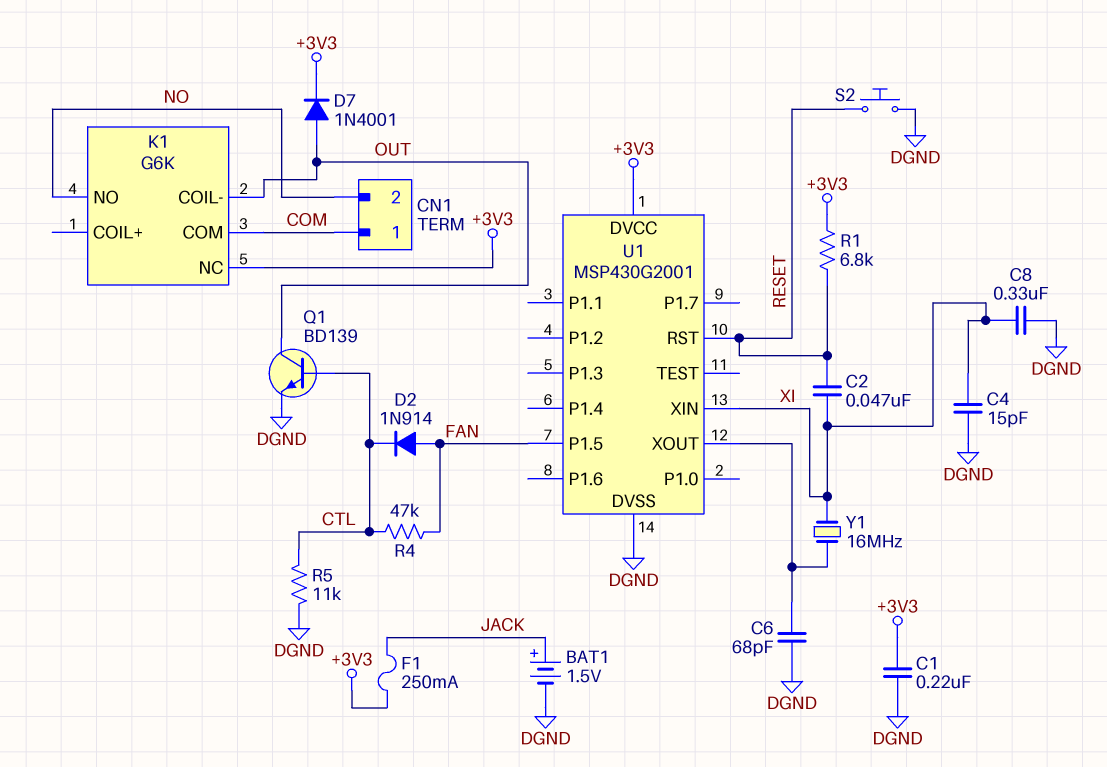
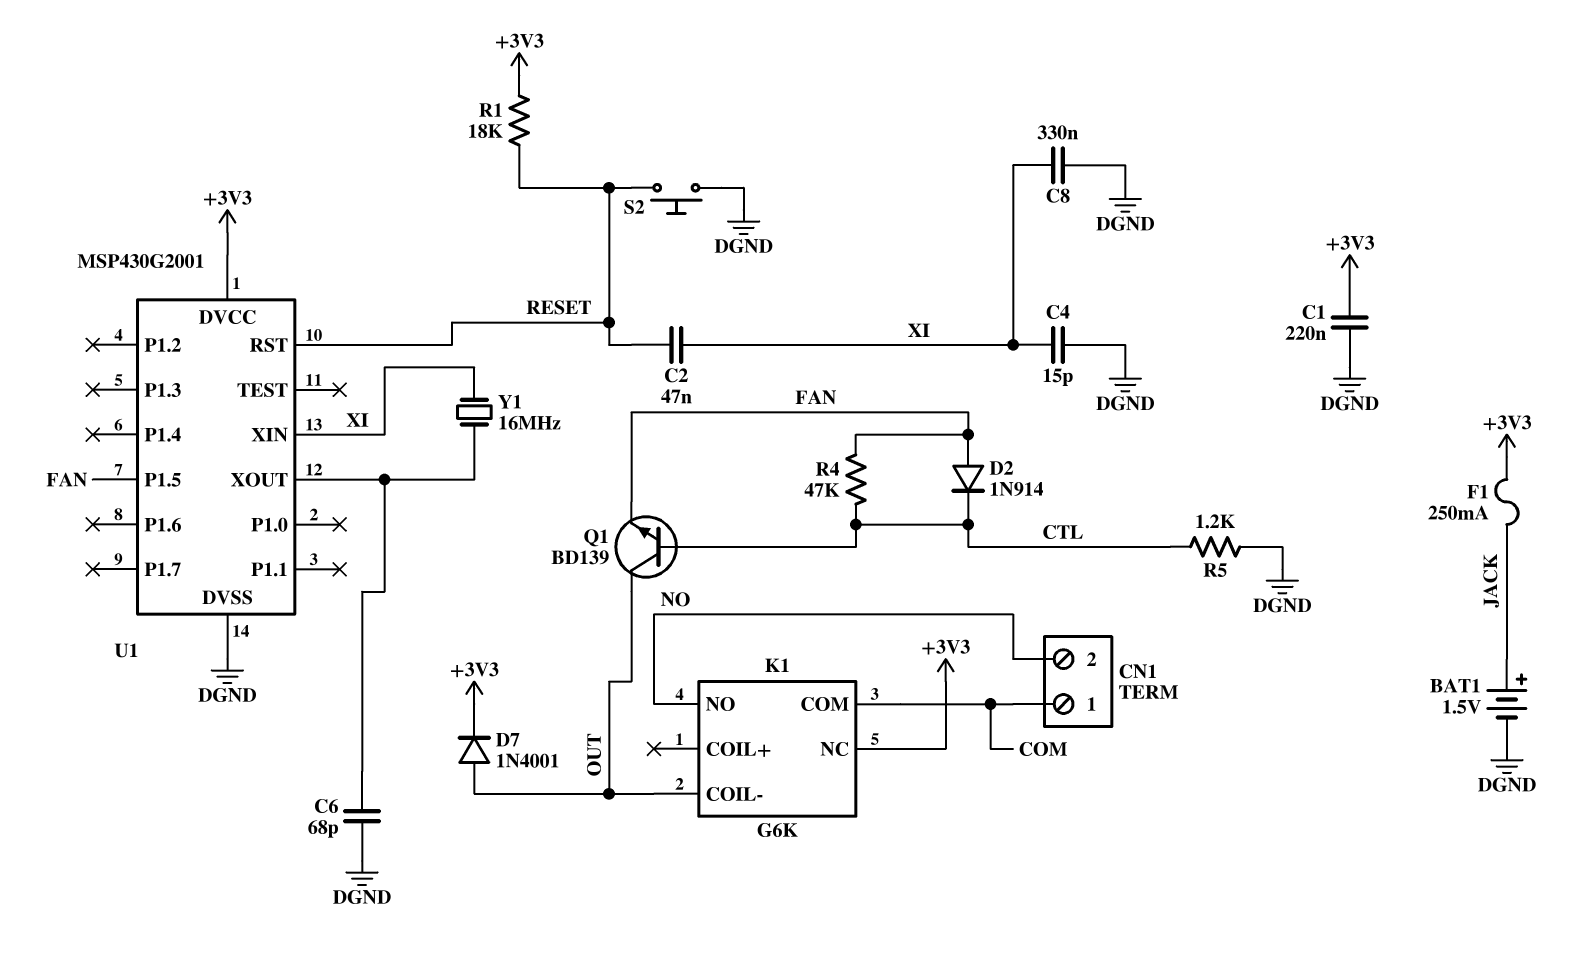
Q1: NPN BD139 (B CTL, C OUT, E DGND) -> NPN BD139 (B CTL, C OUT, E FAN)
R1: 6.8k (+3V3, RESET) -> 18k (+3V3, RESET)
R5: 11k (CTL, DGND) -> 1.2k (CTL, DGND)

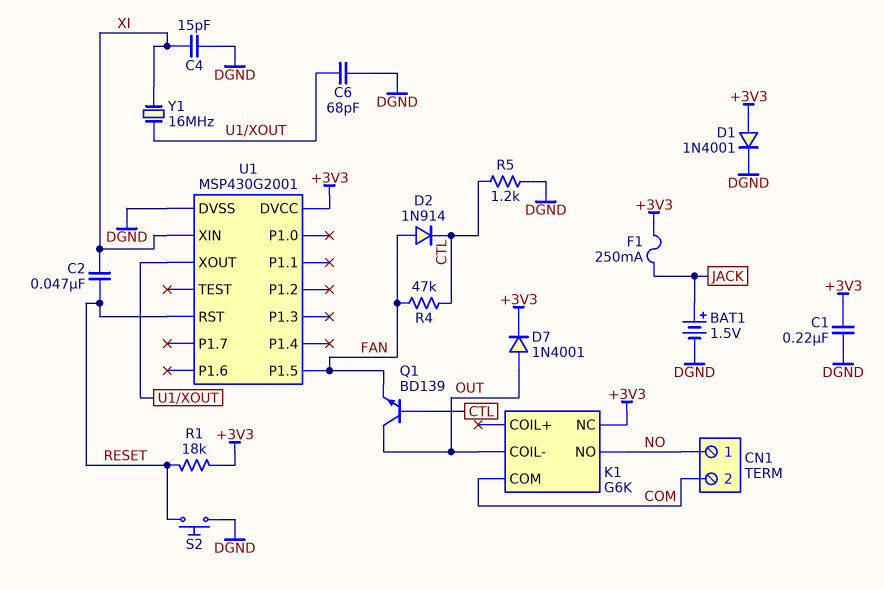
C8: 330nF (DGND, XI) -> none
CN1 pin 1: COM -> NO
CN1 pin 2: NO -> COM
D1: none -> diode 1N4001 (A +3V3, K DGND)

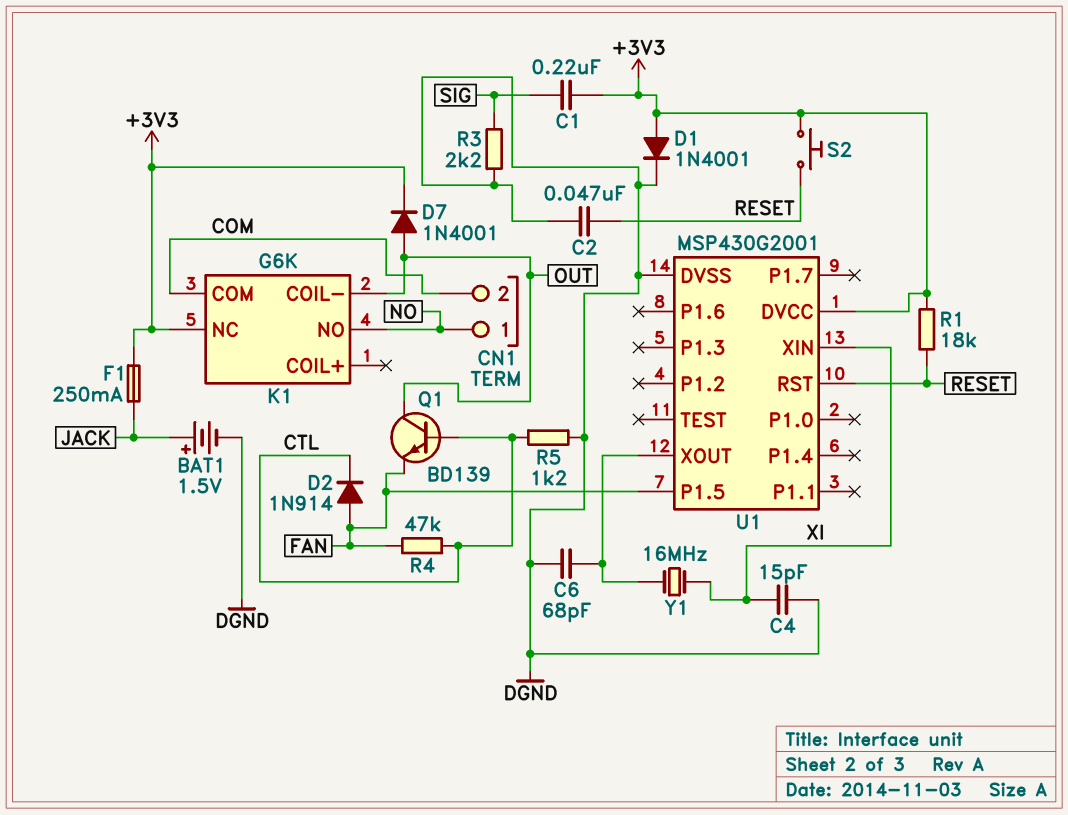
C1: 220nF (+3V3, DGND) -> 220nF (+3V3, SIG)
C2: 47nF (RESET, XI) -> 47nF (DGND, RESET)
R3: none -> 2.2k (DGND, SIG)
S2: button (DGND, RESET) -> button (+3V3, RESET)

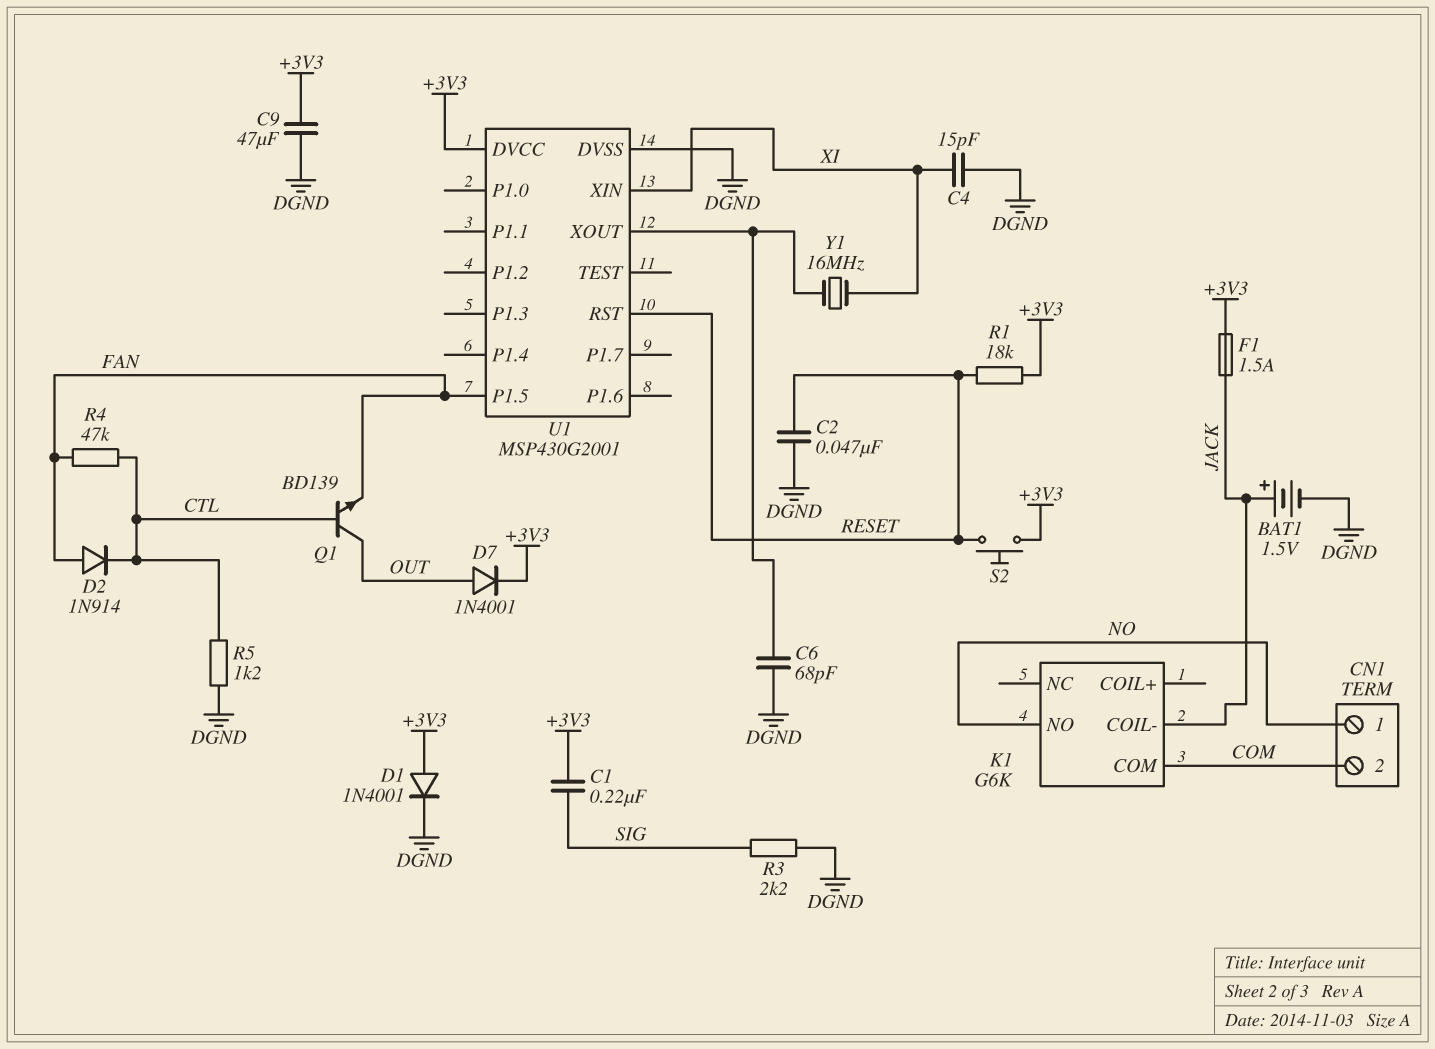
C9: none -> 47uF (+3V3, DGND)
F1: 250mA (+3V3, JACK) -> 1.5A (+3V3, JACK)
K1 pin COIL-: OUT -> JACK
K1 pin NC: +3V3 -> none

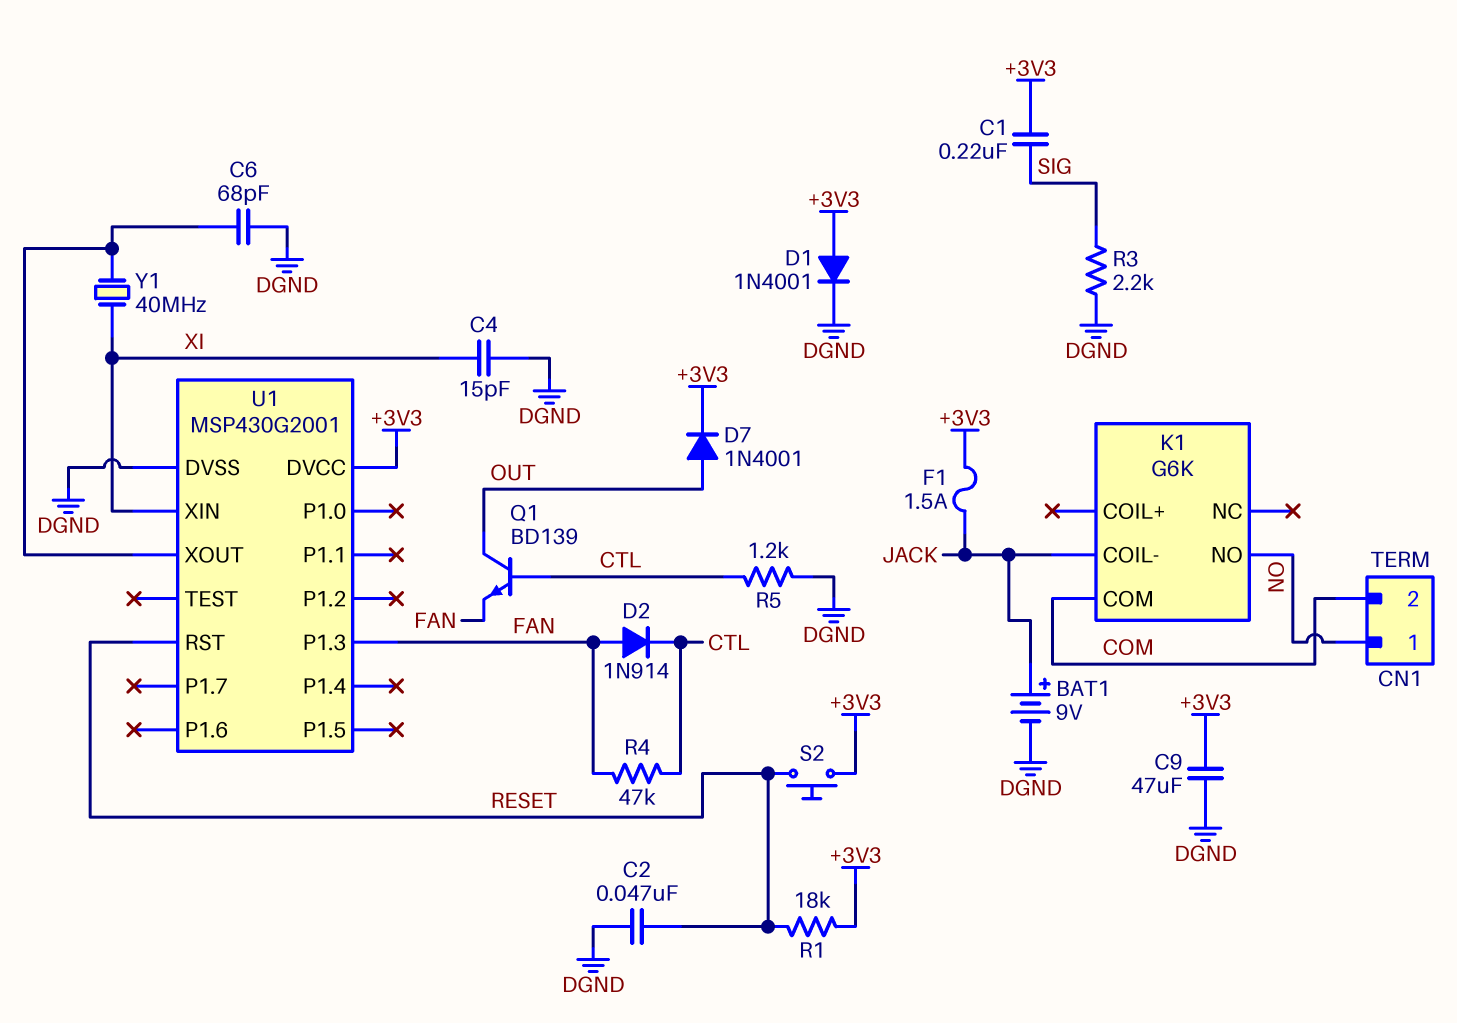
BAT1: 1.5V (plus JACK, minus DGND) -> 9V (plus JACK, minus DGND)
U1 pin P1.3: none -> FAN
U1 pin P1.5: FAN -> none
Y1: 16MHz (U1/XOUT, XI) -> 40MHz (U1/XOUT, XI)

